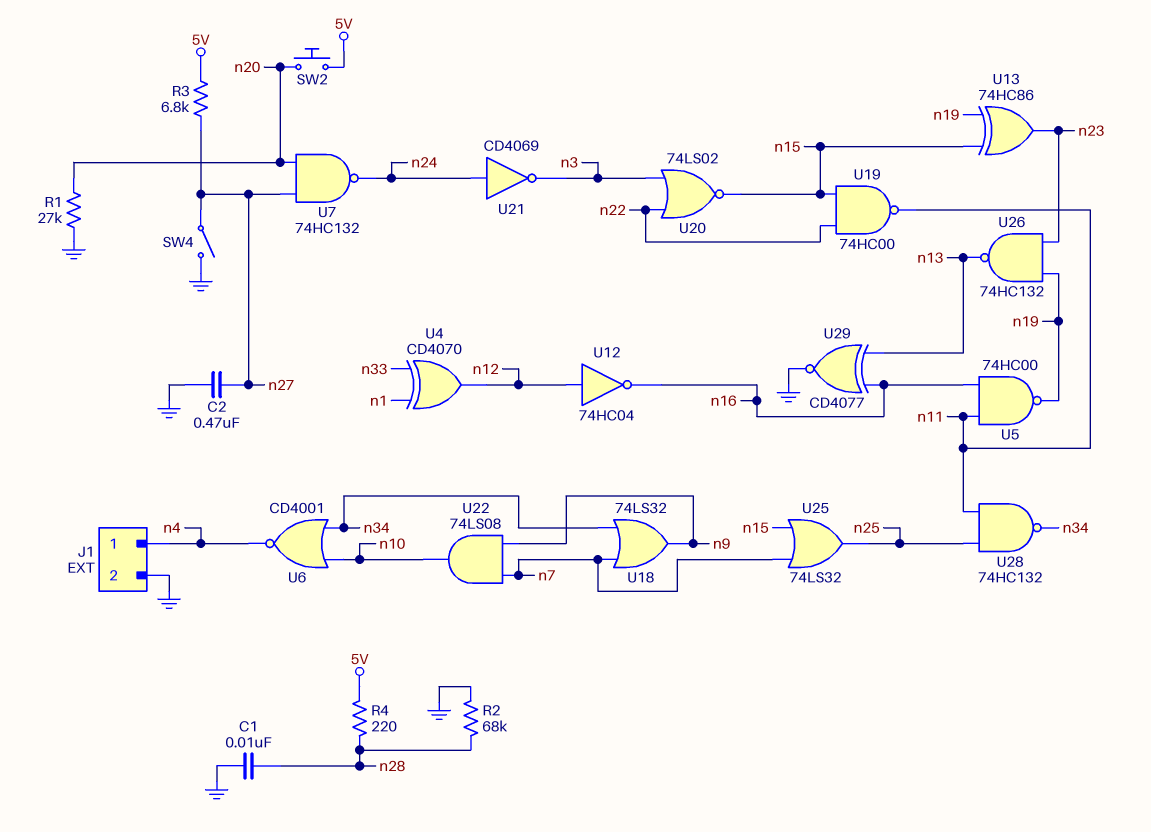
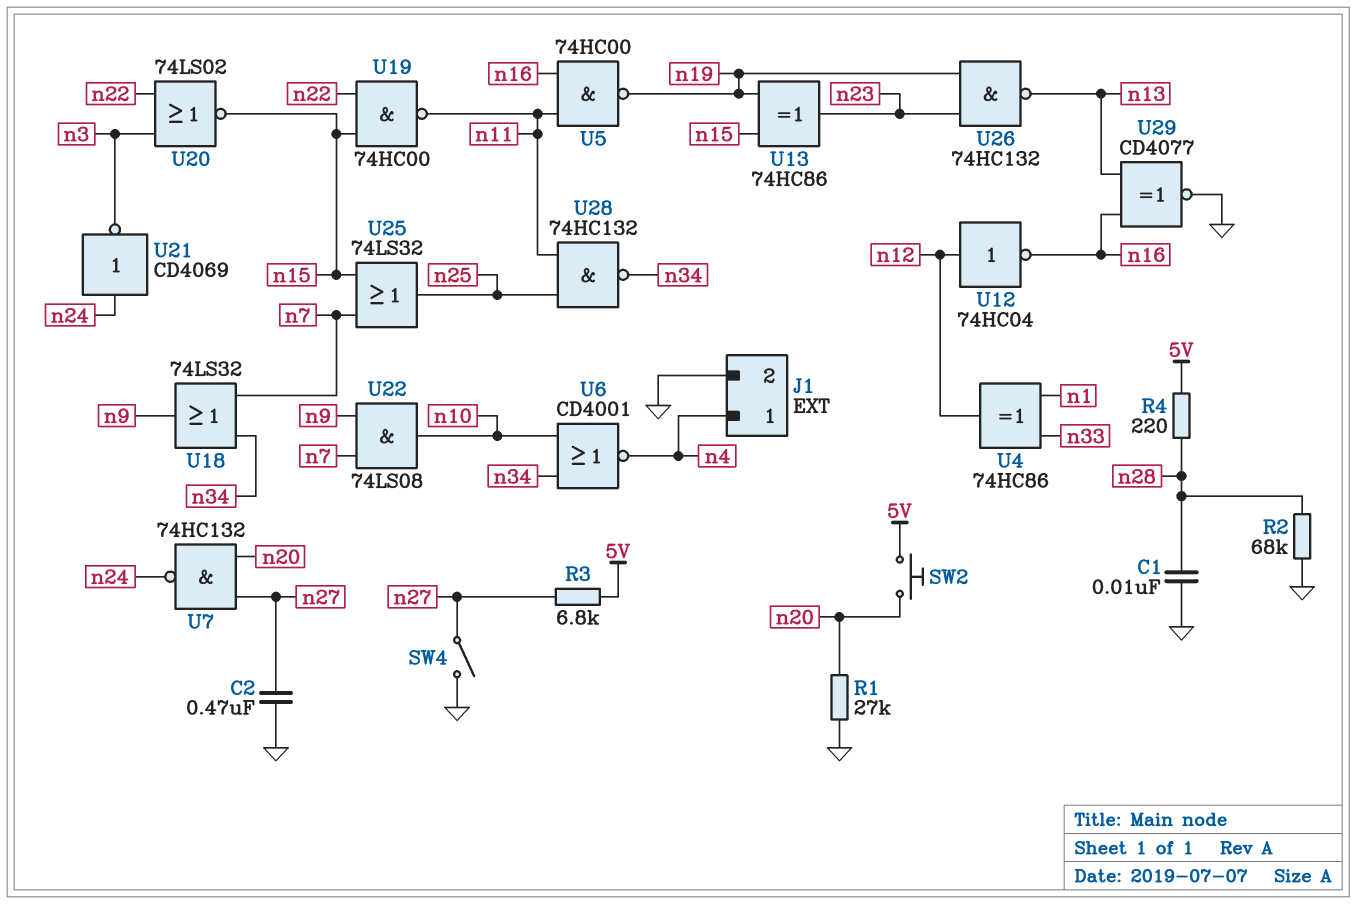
U4: XOR CD4070 (in n1, in n33, out n12) -> XOR 74HC86 (in n1, in n33, out n12)

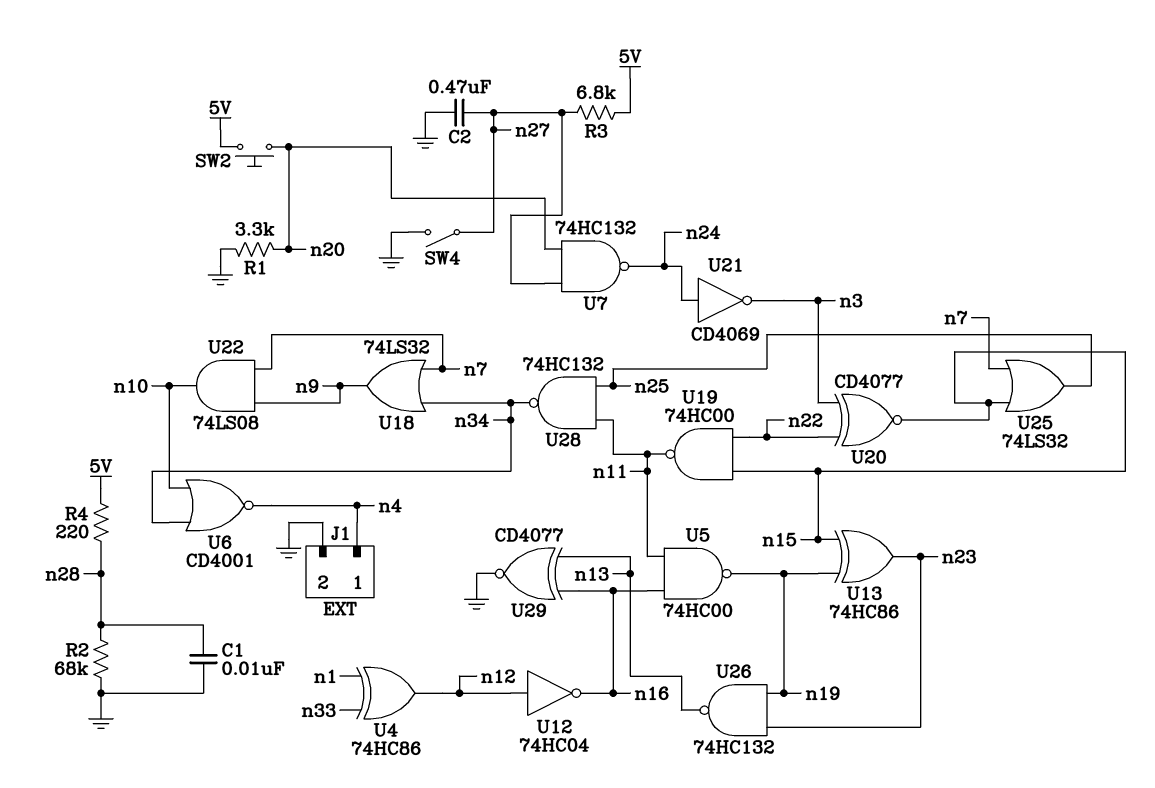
R1: 27k (GND, n20) -> 3.3k (GND, n20)
U20: NOR 74LS02 (in n3, in n22, out n15) -> XNOR CD4077 (in n3, in n22, out n15)

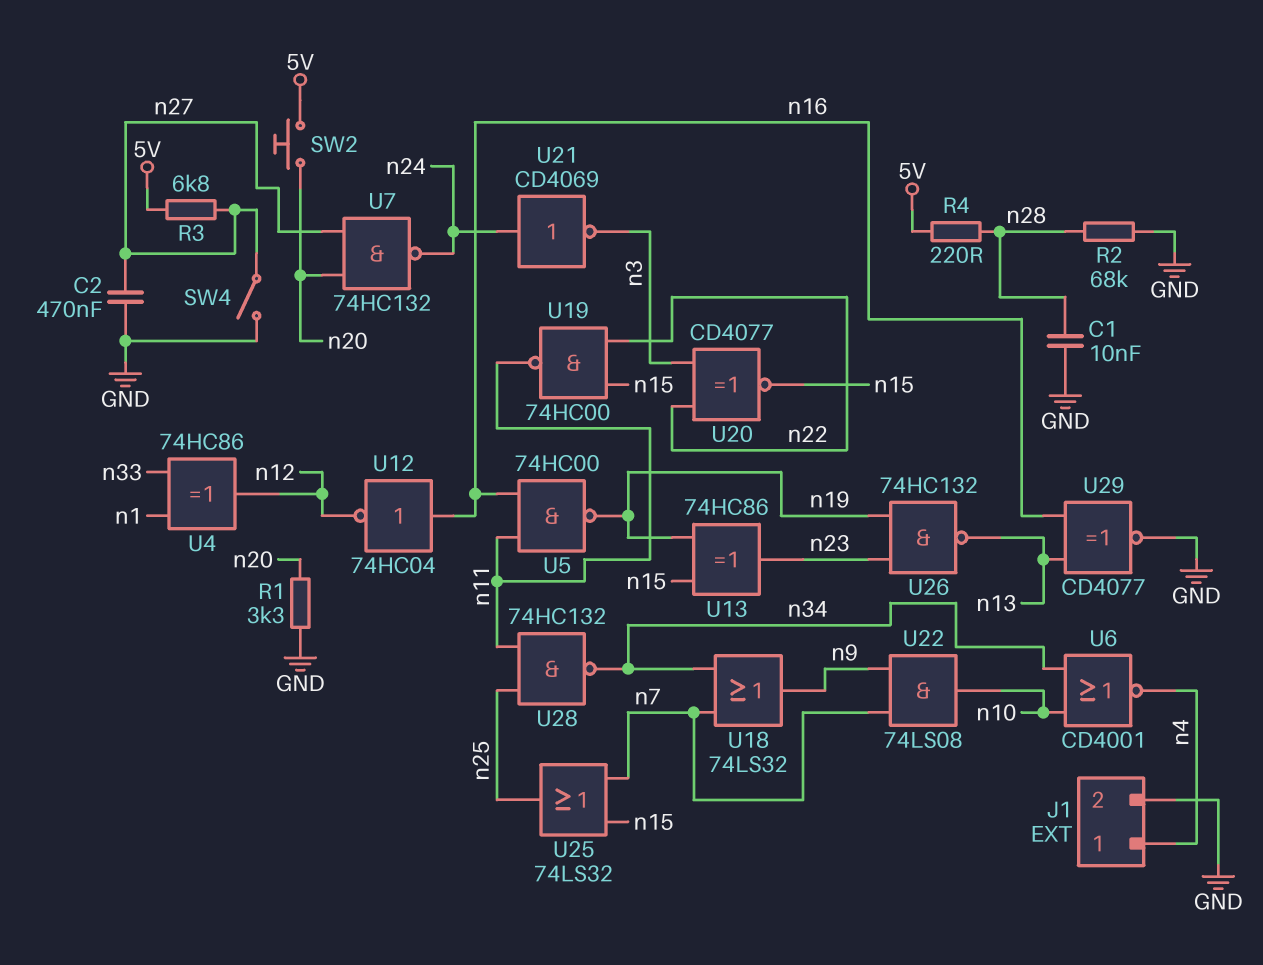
U12: NOT 74HC04 (in n12, out n16) -> NOT 74HC04 (in n16, out n12)

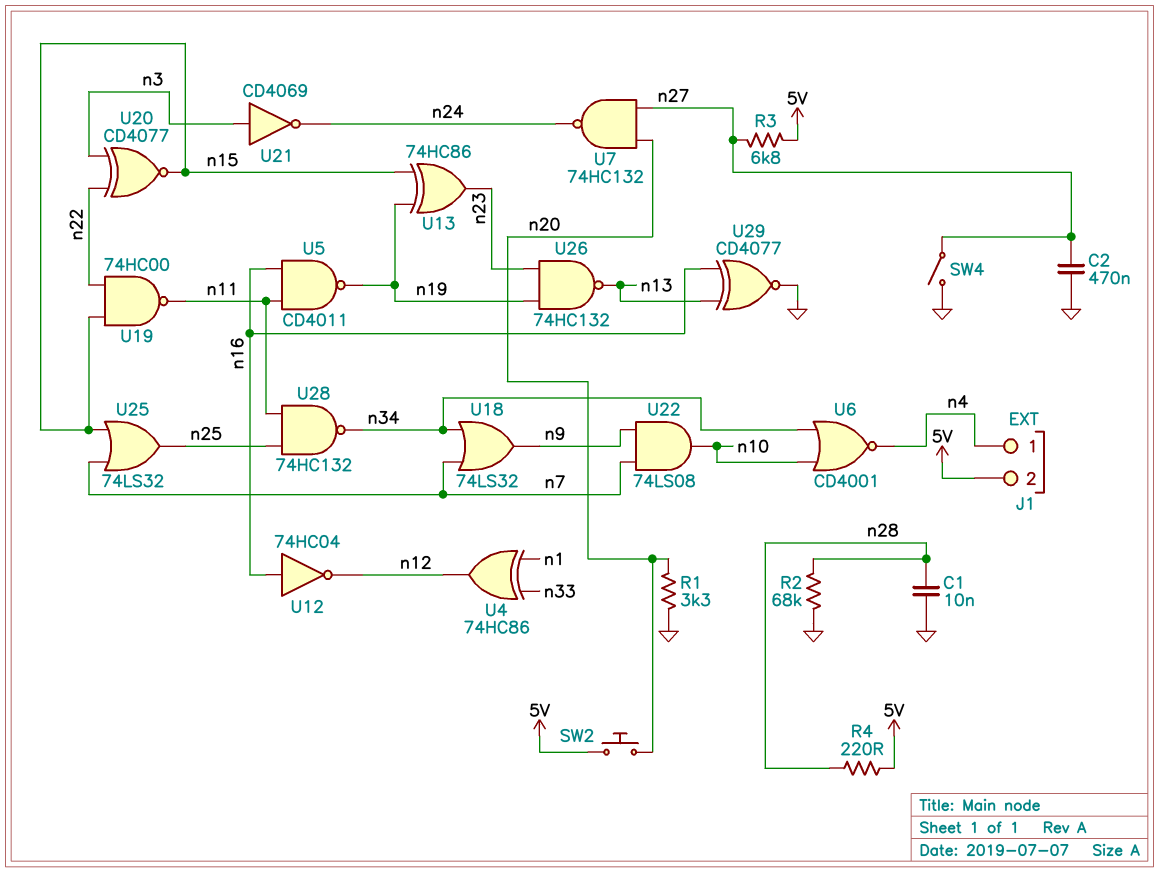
J1 pin 2: GND -> 5V
U5: NAND 74HC00 (in n11, in n16, out n19) -> NAND CD4011 (in n11, in n16, out n19)
U21: NOT CD4069 (in n24, out n3) -> NOT CD4069 (in n3, out n24)

